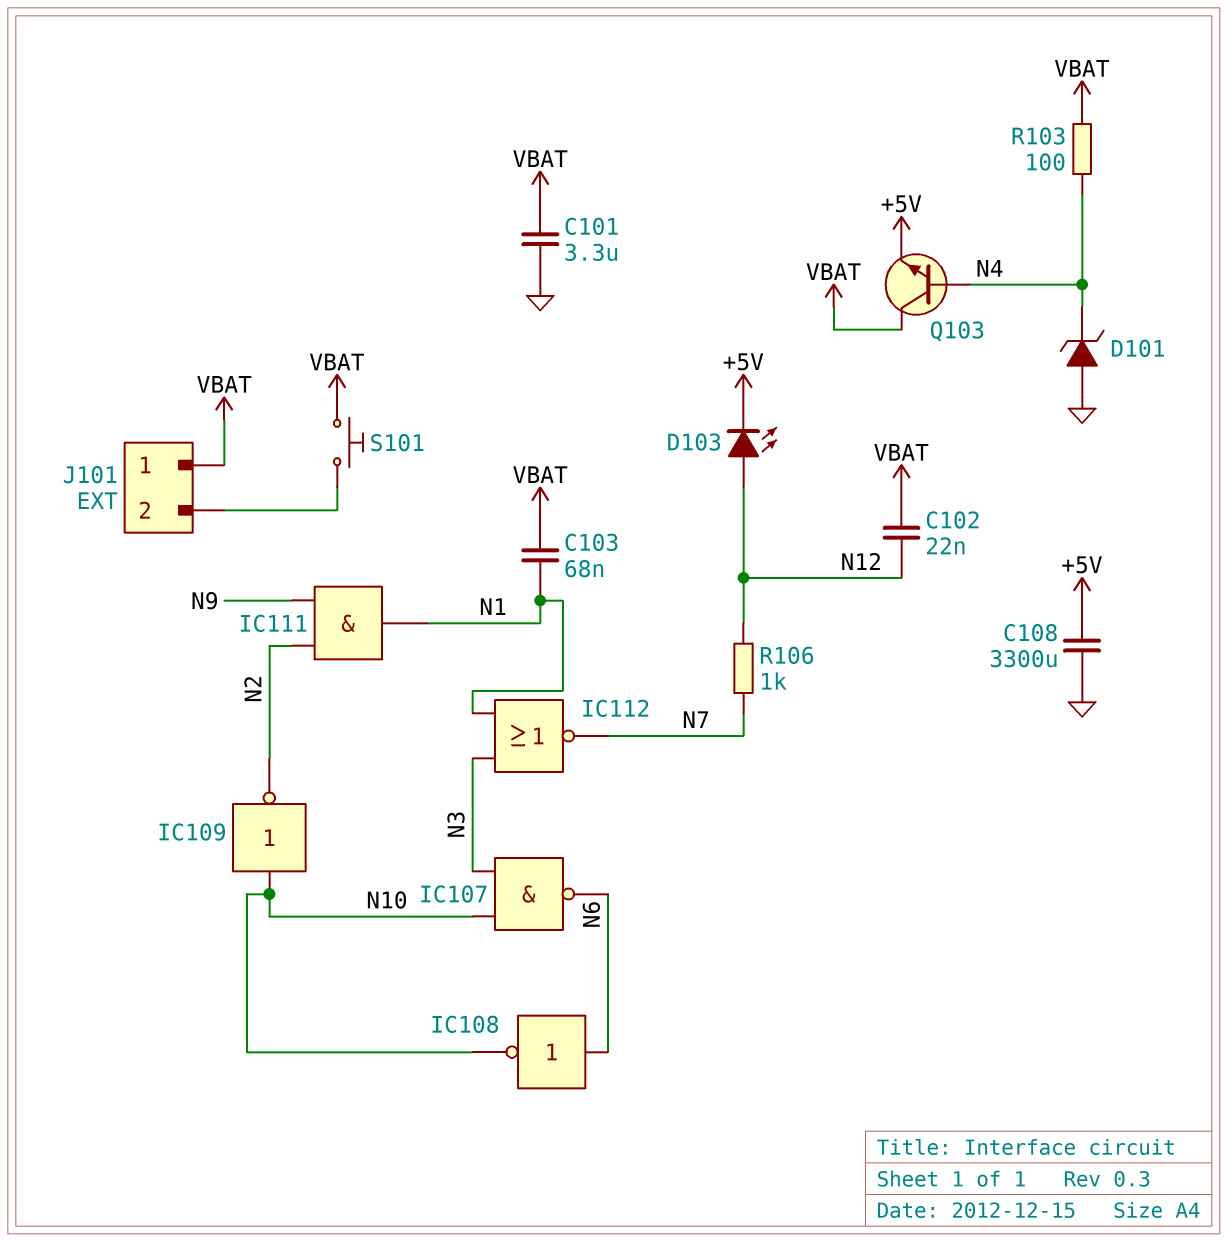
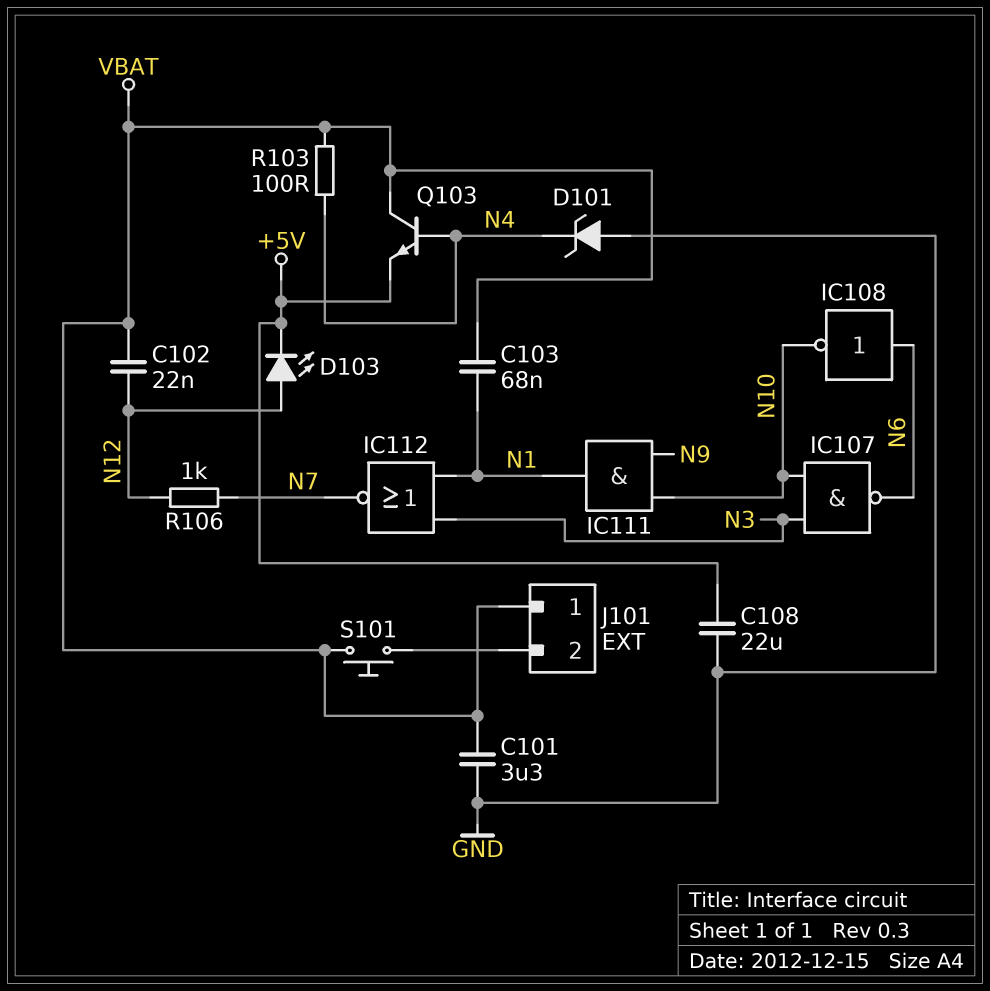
C108: 3300uF (+5V, GND) -> 22uF (+5V, GND)
IC109: NOT (in N10, out N2) -> none
IC111: AND (in N2, in N9, out N1) -> AND (in N9, in N10, out N1)

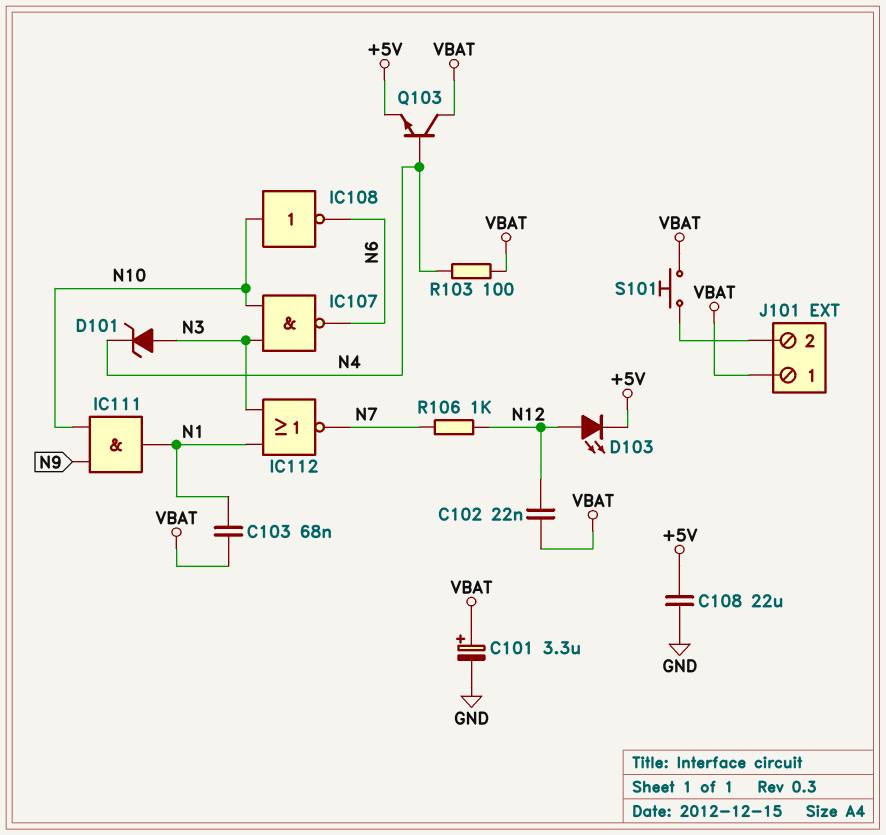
C101: 3.3uF (GND, VBAT) -> 3.3uF (plus VBAT, minus GND)
D101: zener (A GND, K N4) -> zener (A N3, K N4)
IC108: NOT (in N6, out N10) -> NOT (in N10, out N6)

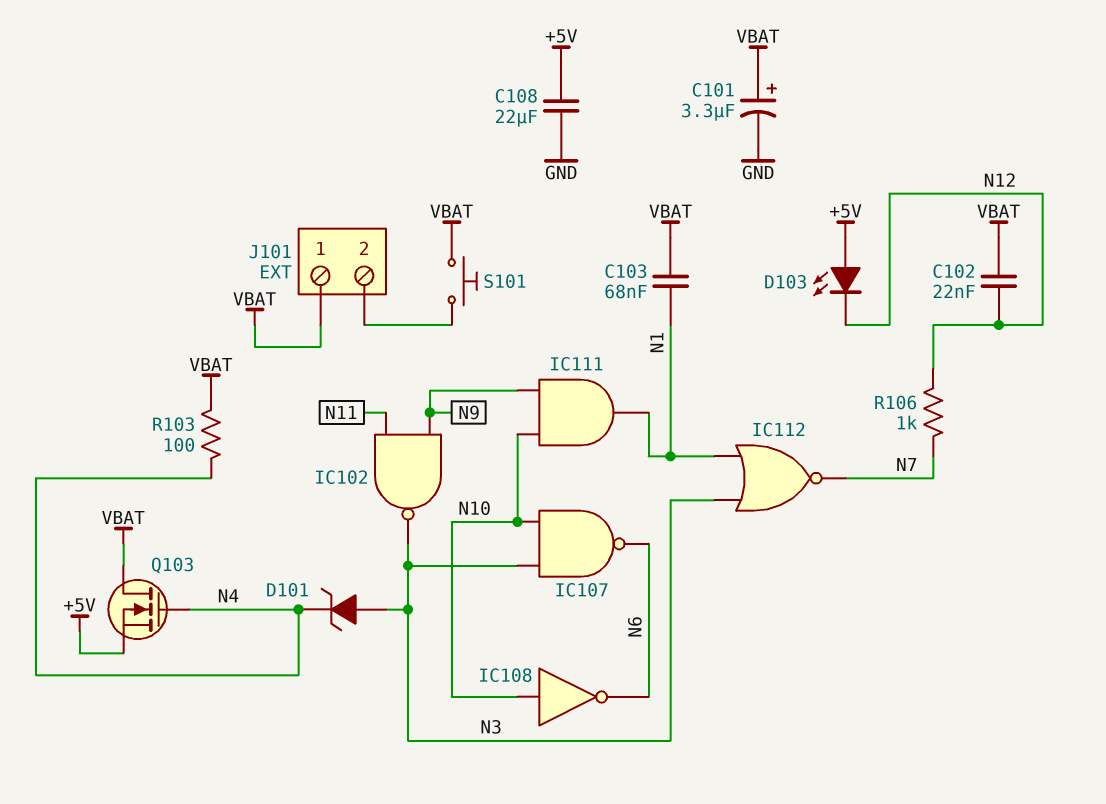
D103: LED (A N12, K +5V) -> LED (A +5V, K N12)
IC102: none -> NAND (in N9, in N11, out N3)
Q103: NPN (B N4, C VBAT, E +5V) -> NMOS (G N4, D VBAT, S +5V)

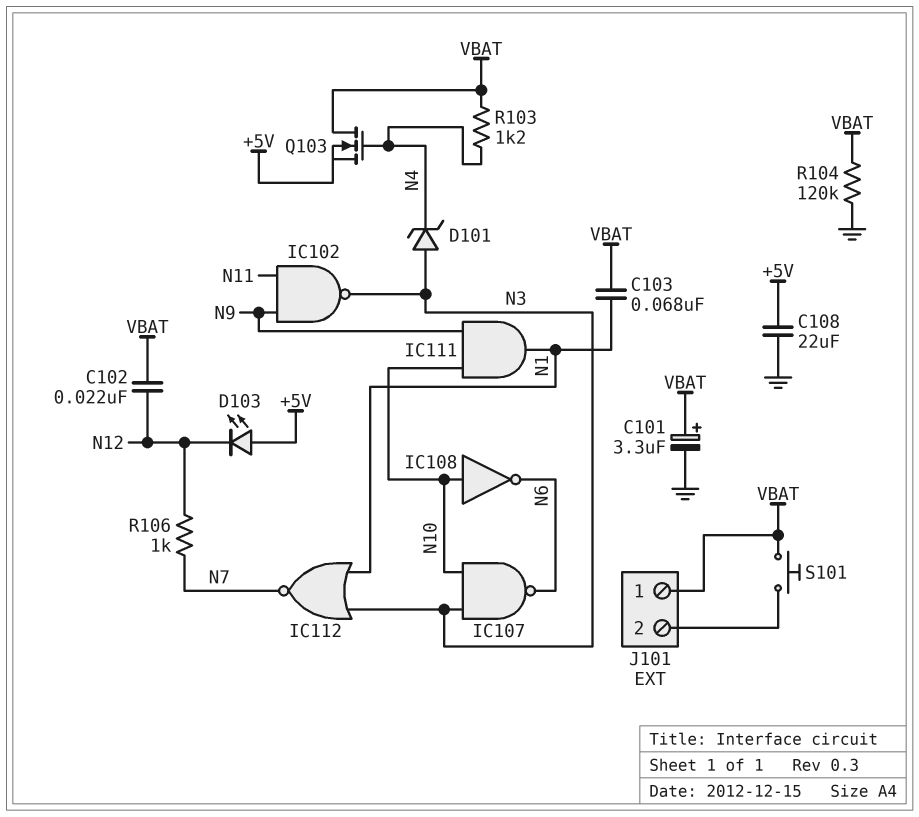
R103: 100 (N4, VBAT) -> 1.2k (N4, VBAT)
R104: none -> 120k (GND, VBAT)

